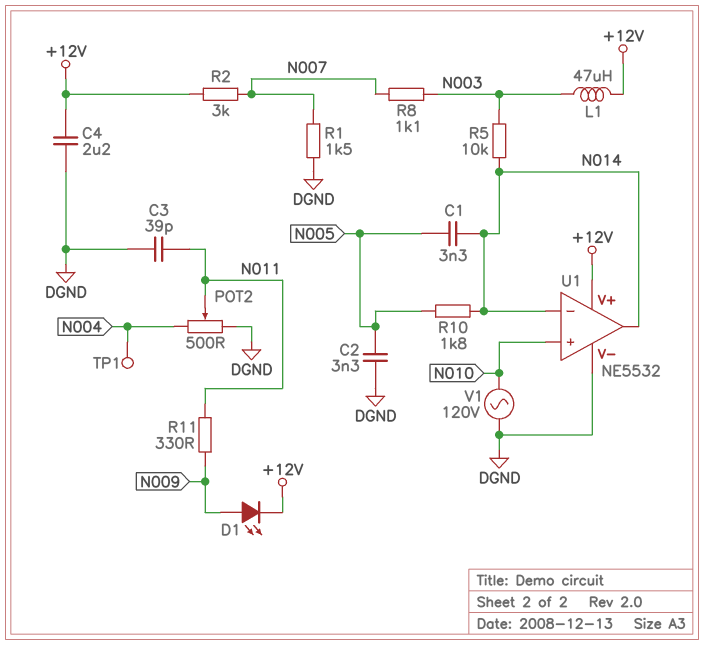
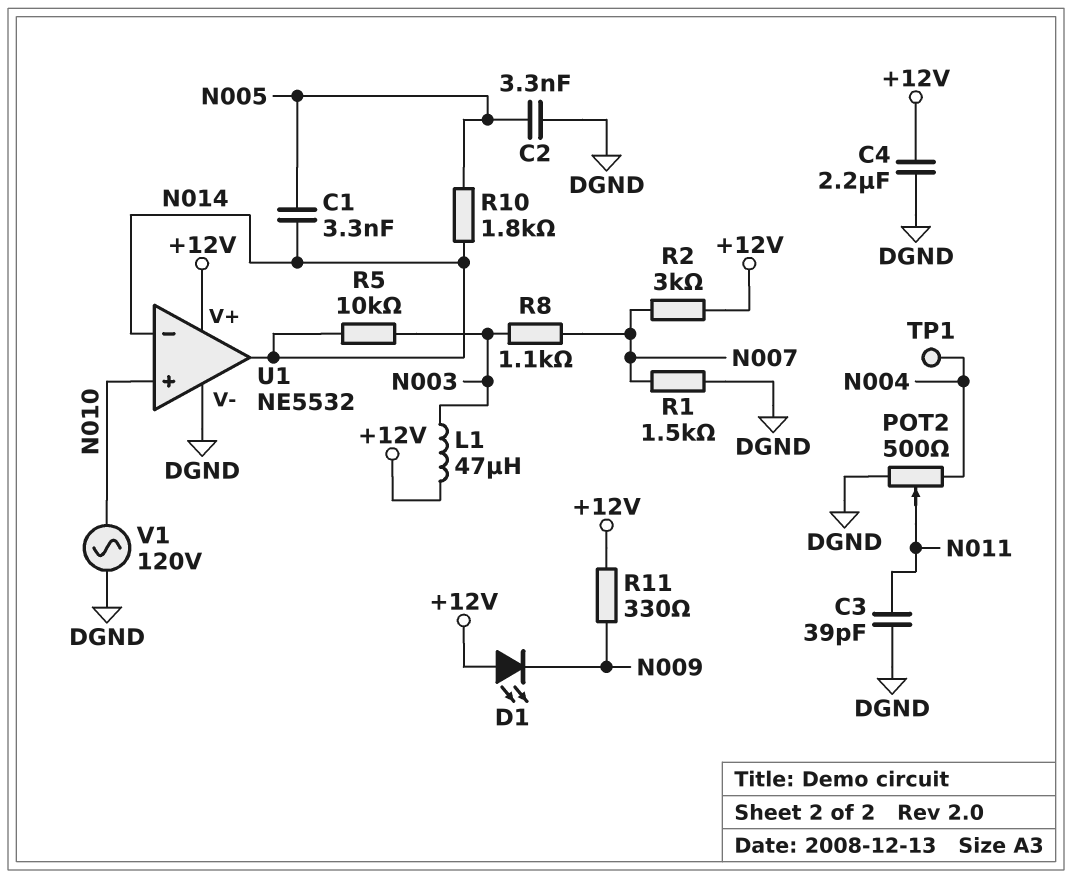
D1: LED (A N009, K +12V) -> LED (A +12V, K N009)
R11: 330 (N009, N011) -> 330 (+12V, N009)

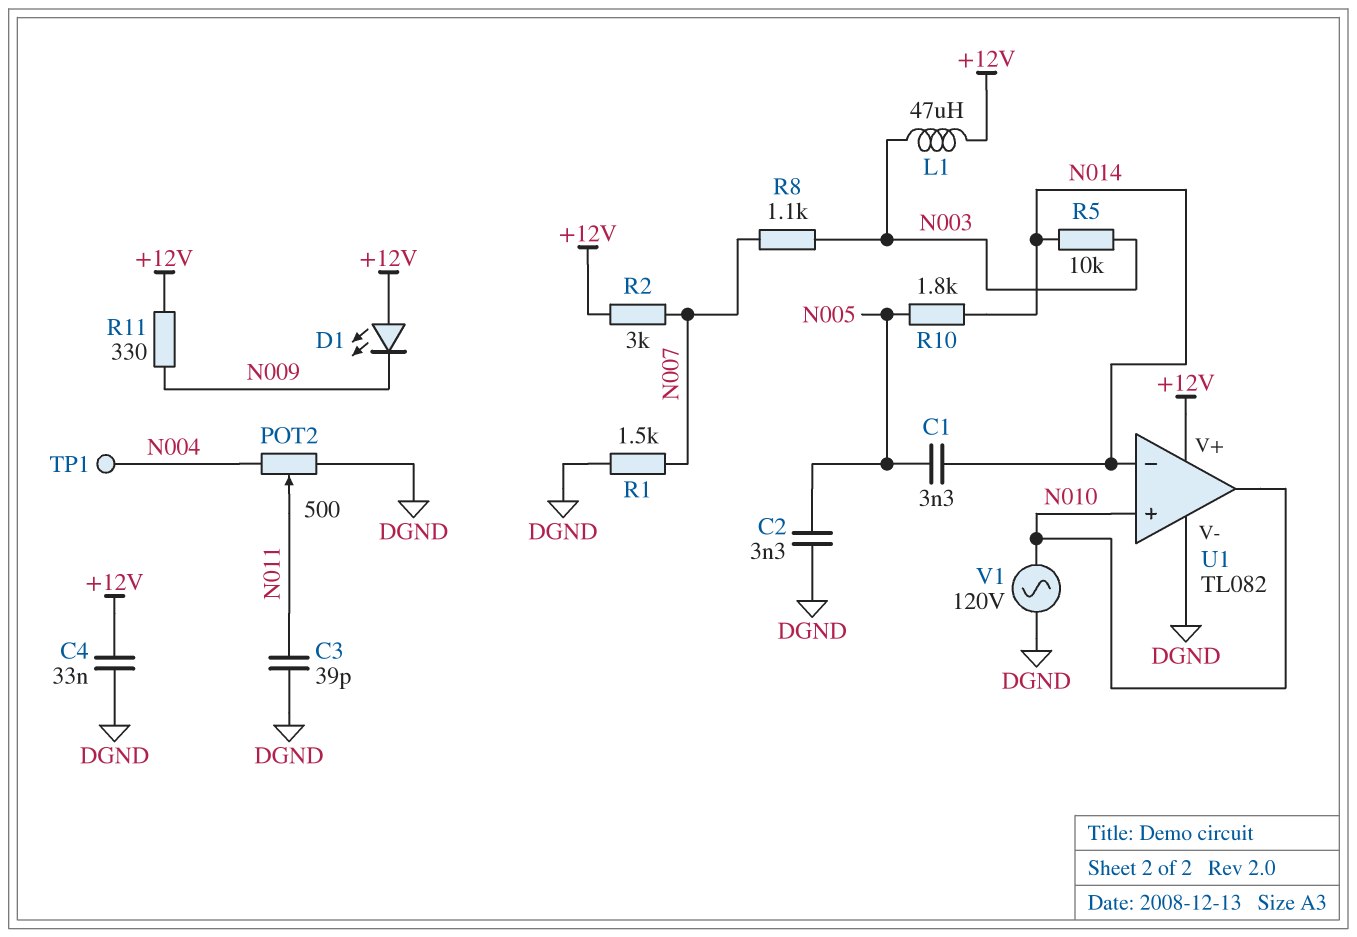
C4: 2.2uF (+12V, DGND) -> 33nF (+12V, DGND)
U1: NE5532 -> TL082
U1 pin out: N014 -> N010

